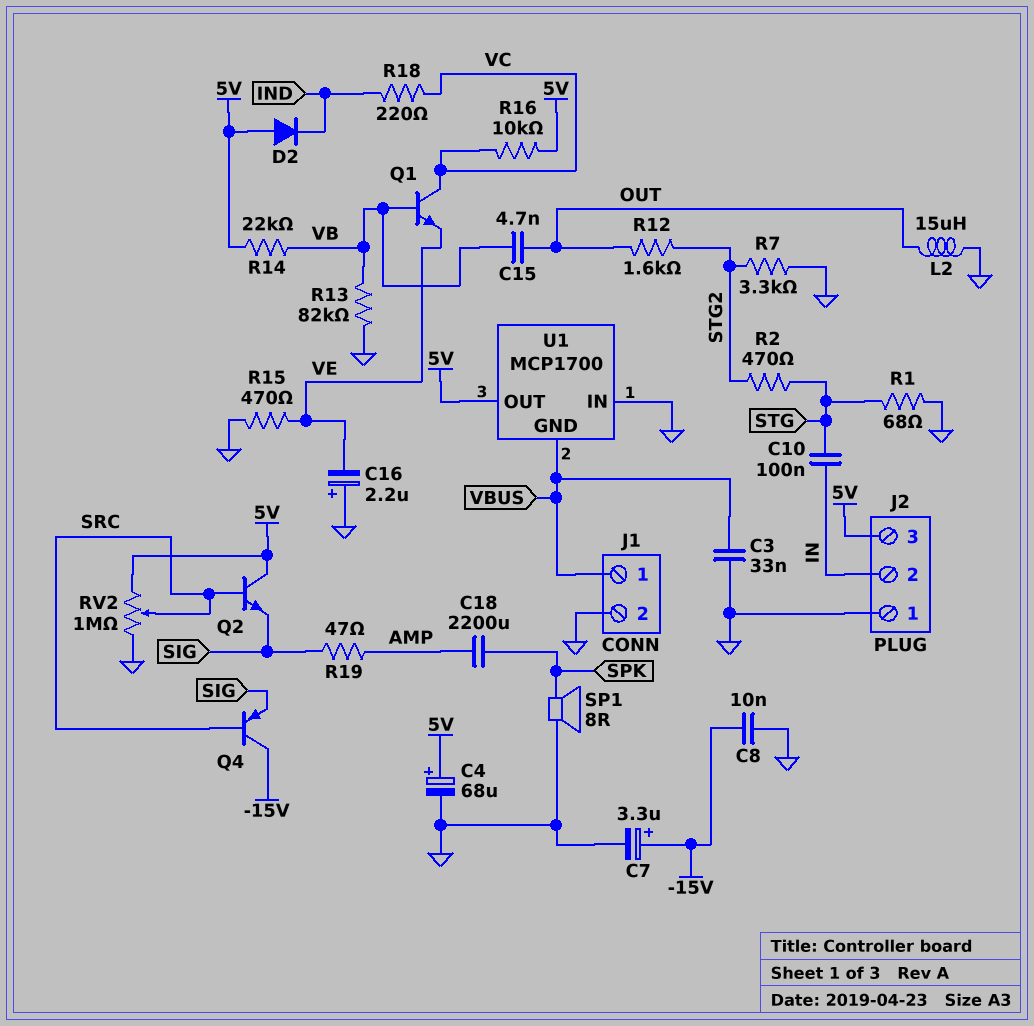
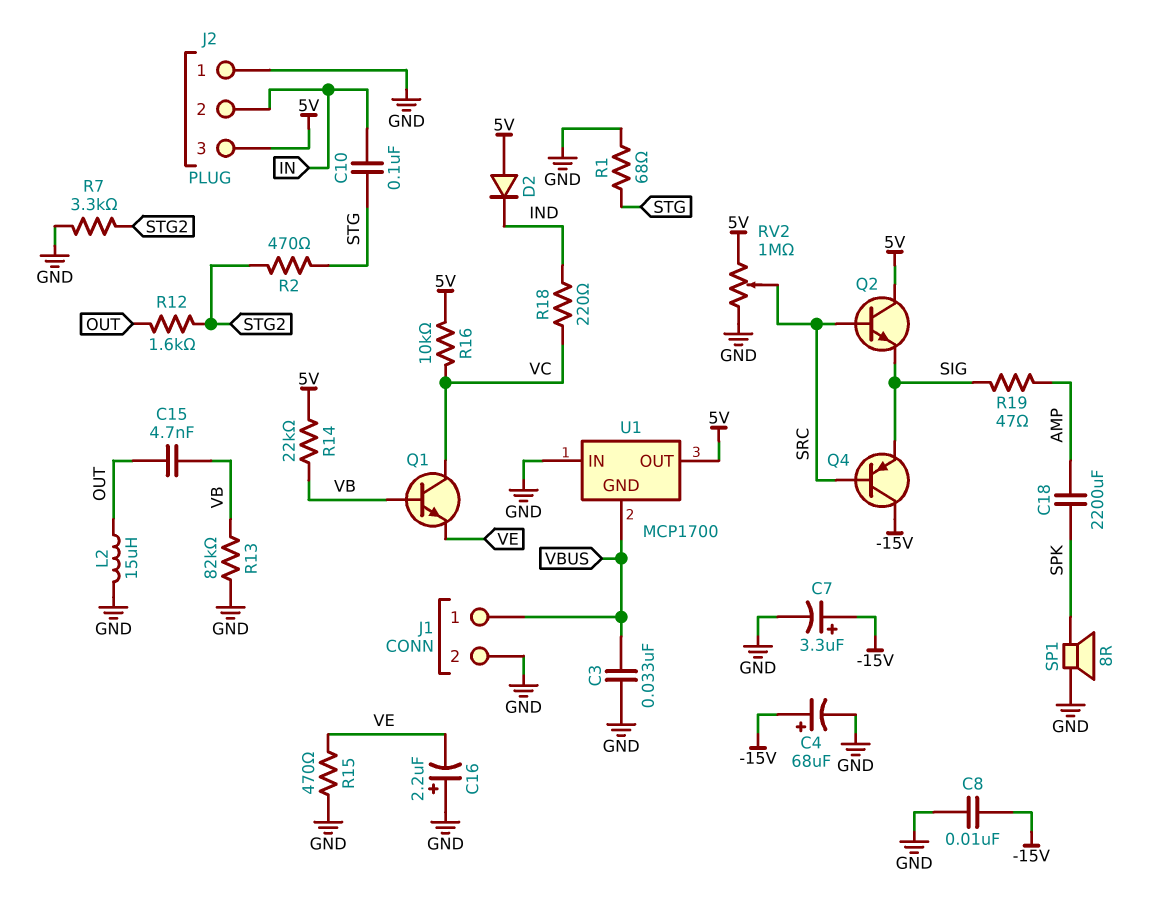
C4: 68uF (plus 5V, minus GND) -> 68uF (plus -15V, minus GND)

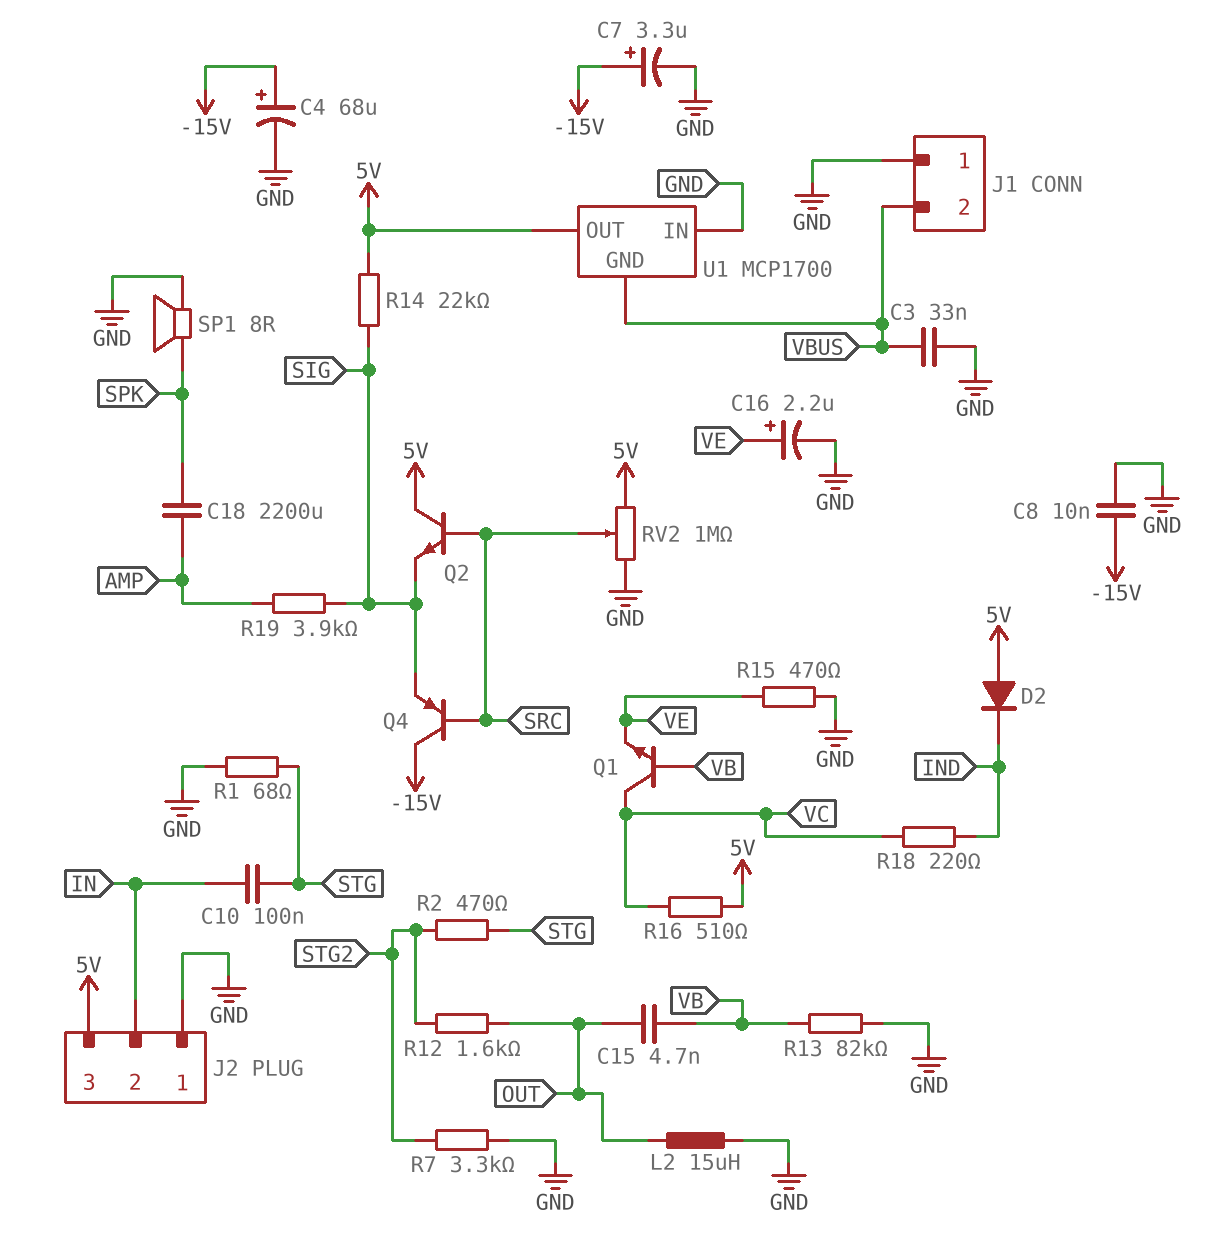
C16: 2.2uF (plus GND, minus VE) -> 2.2uF (plus VE, minus GND)
J1 pin 1: VBUS -> GND
J1 pin 2: GND -> VBUS
R14: 22k (5V, VB) -> 22k (5V, SIG)
R16: 10k (5V, VC) -> 510 (5V, VC)
R19: 47 (AMP, SIG) -> 3.9k (AMP, SIG)

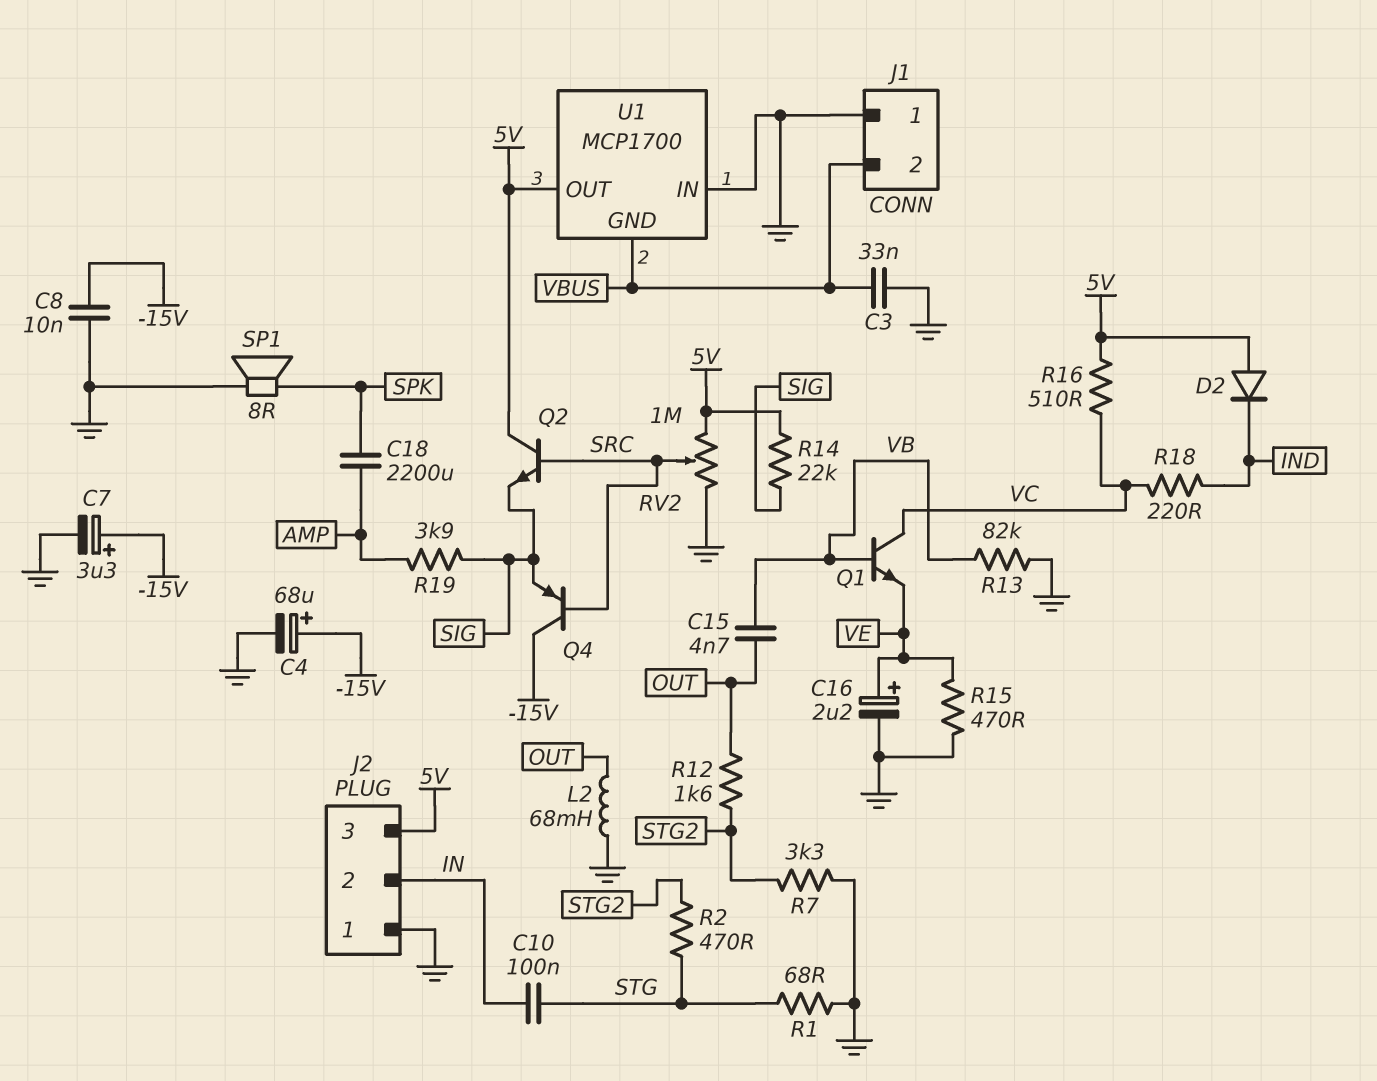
L2: 15uH (GND, OUT) -> 68mH (GND, OUT)

